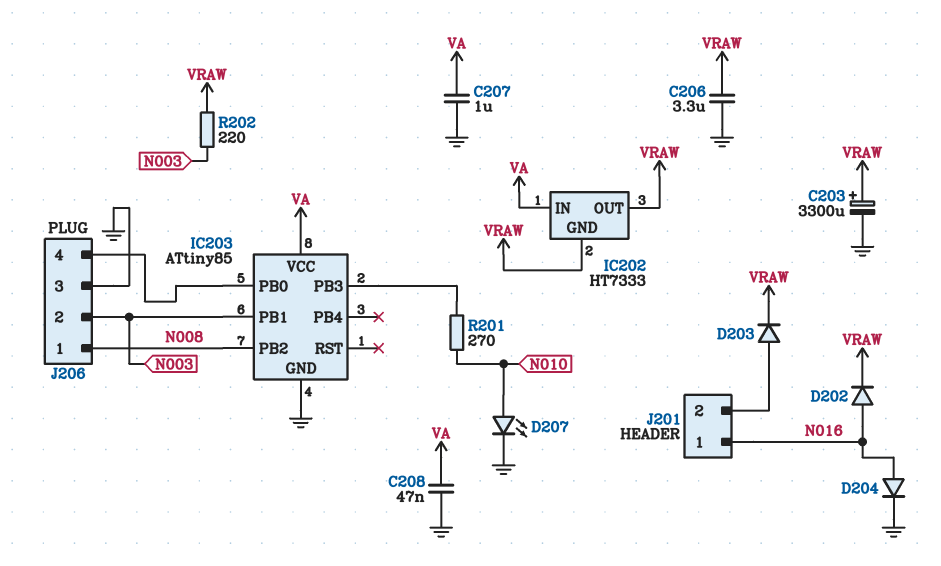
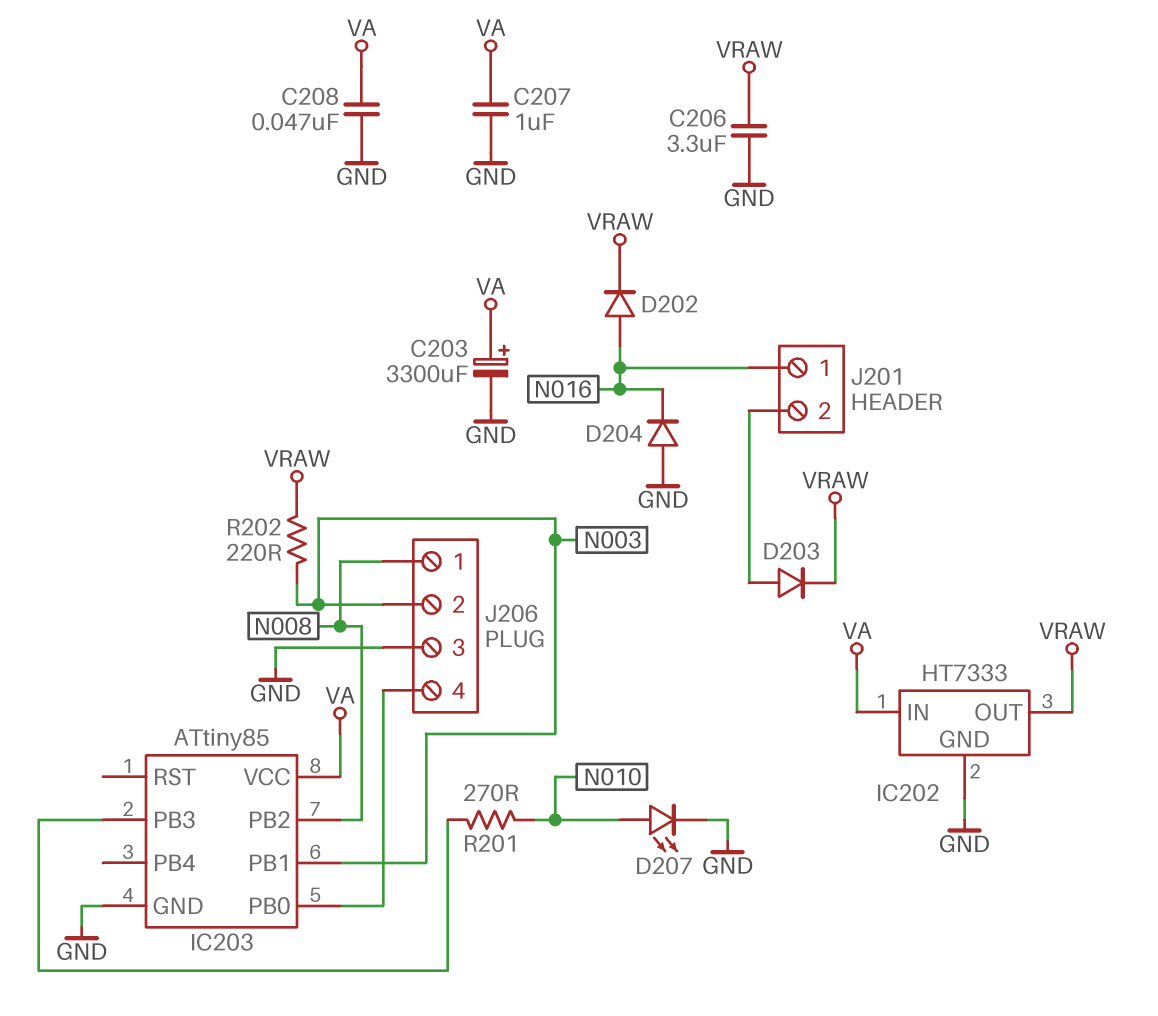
C203: 3300uF (plus VRAW, minus GND) -> 3300uF (plus VA, minus GND)
D204: diode (A N016, K GND) -> diode (A GND, K N016)
IC202 pin GND: VRAW -> GND

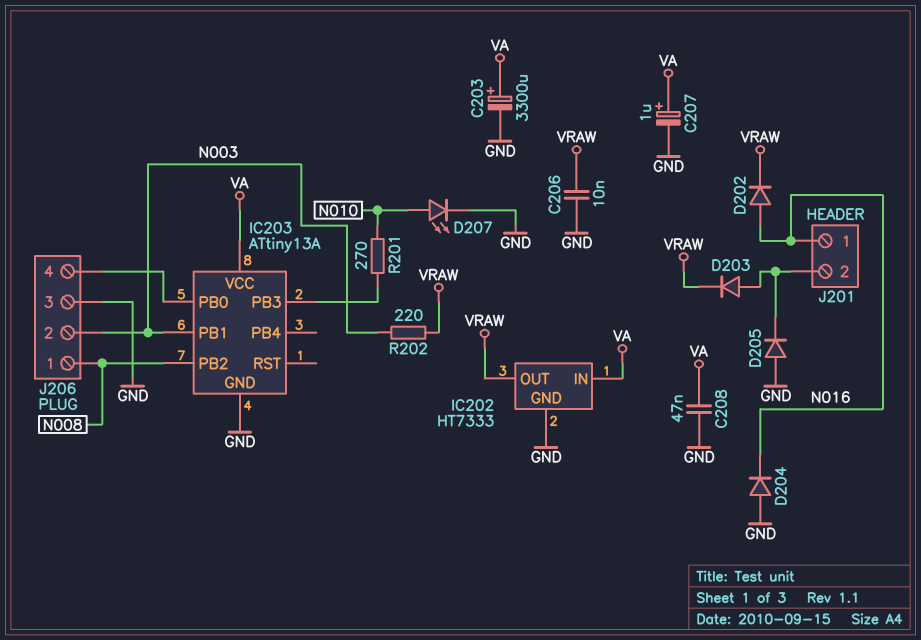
C206: 3.3uF (GND, VRAW) -> 10nF (GND, VRAW)
C207: 1uF (GND, VA) -> 1uF (plus VA, minus GND)
D205: none -> diode (A GND, K J201/2)
IC203: ATtiny85 -> ATtiny13A

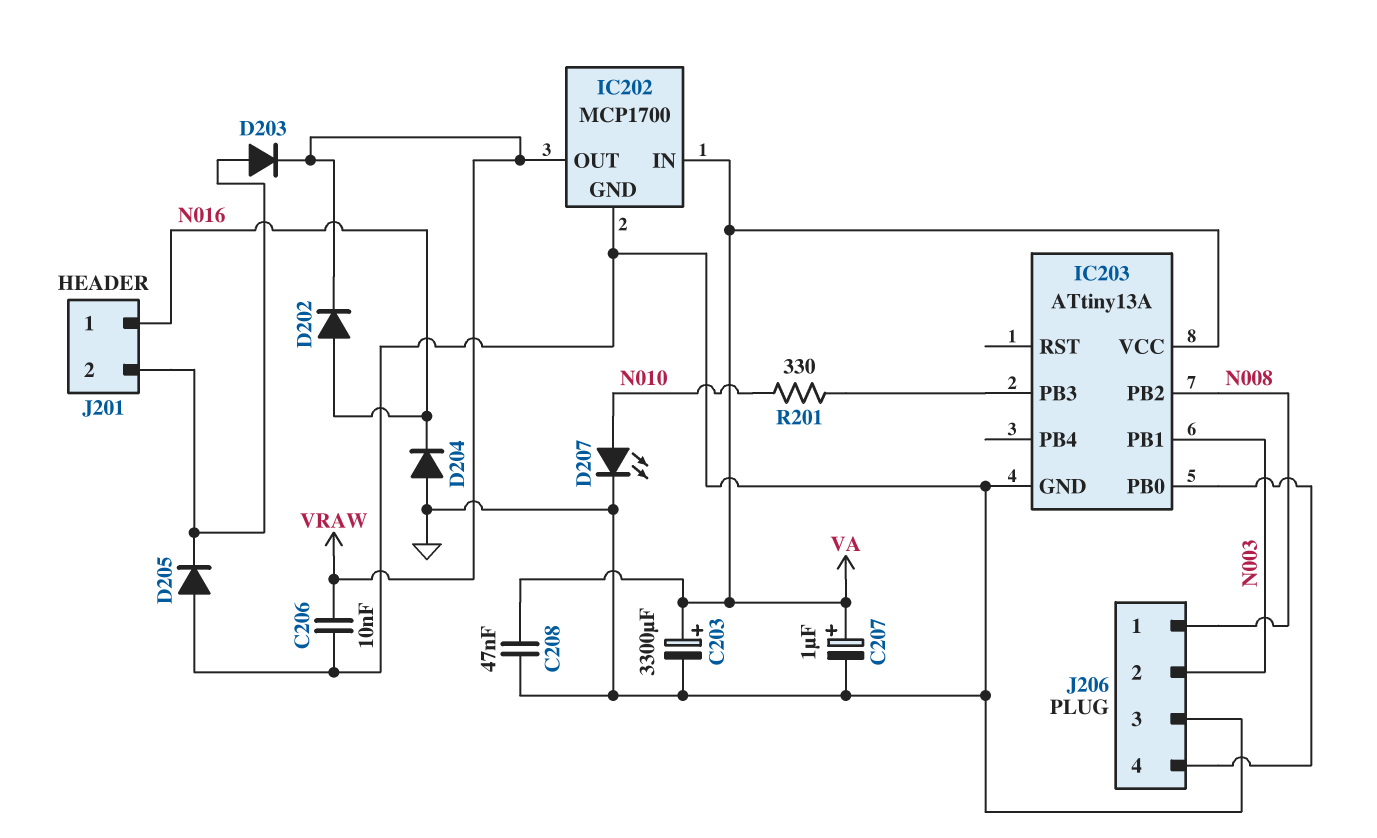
IC202: HT7333 -> MCP1700
R201: 270 (IC203/PB3, N010) -> 330 (IC203/PB3, N010)
R202: 220 (N003, VRAW) -> none

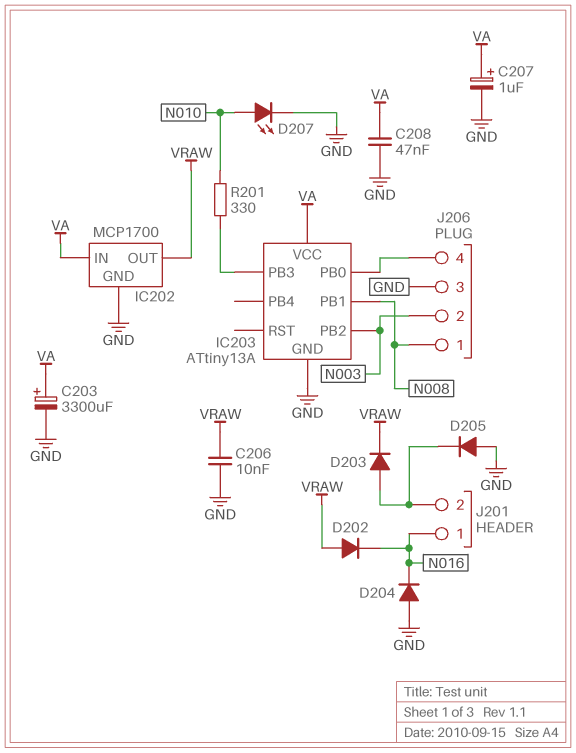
D202: diode (A N016, K VRAW) -> diode (A VRAW, K N016)
IC203 pin PB1: N003 -> N008
IC203 pin PB2: N008 -> N003

